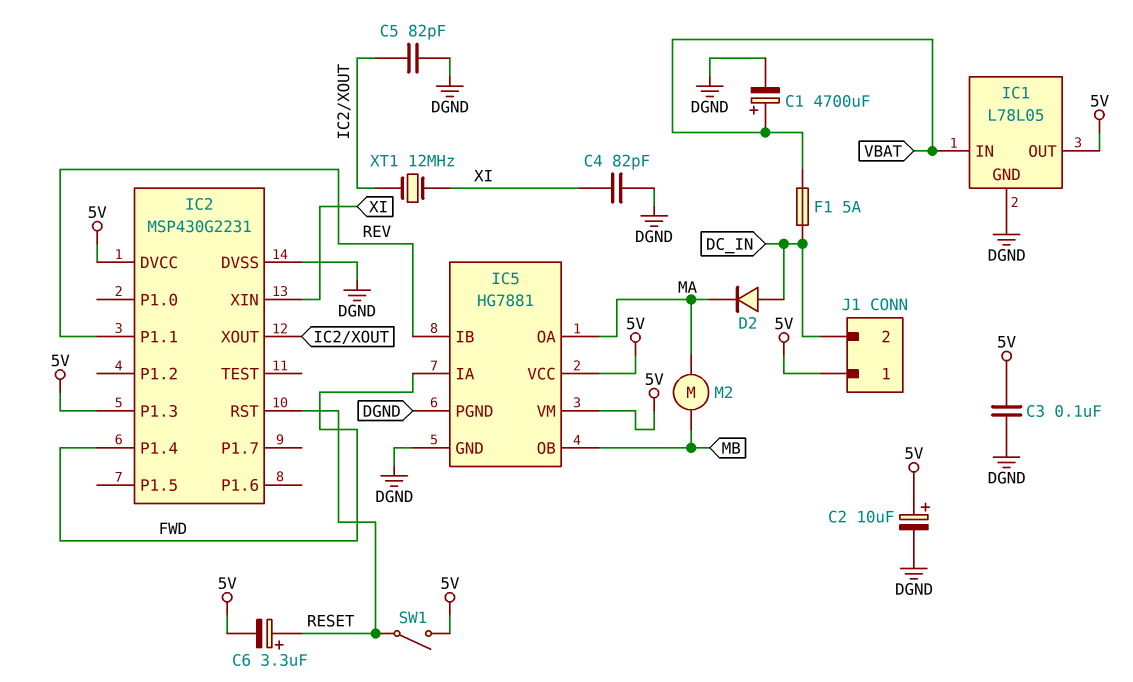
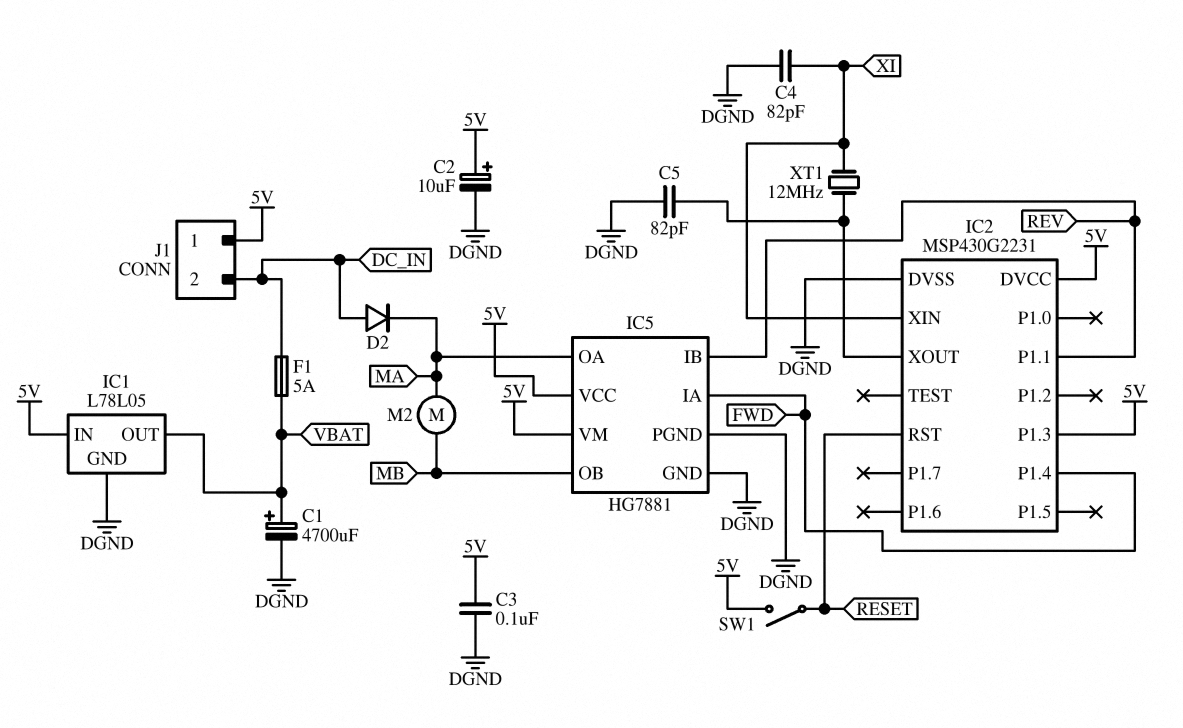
C6: 3.3uF (plus RESET, minus 5V) -> none
IC1 pin IN: VBAT -> 5V
IC1 pin OUT: 5V -> VBAT

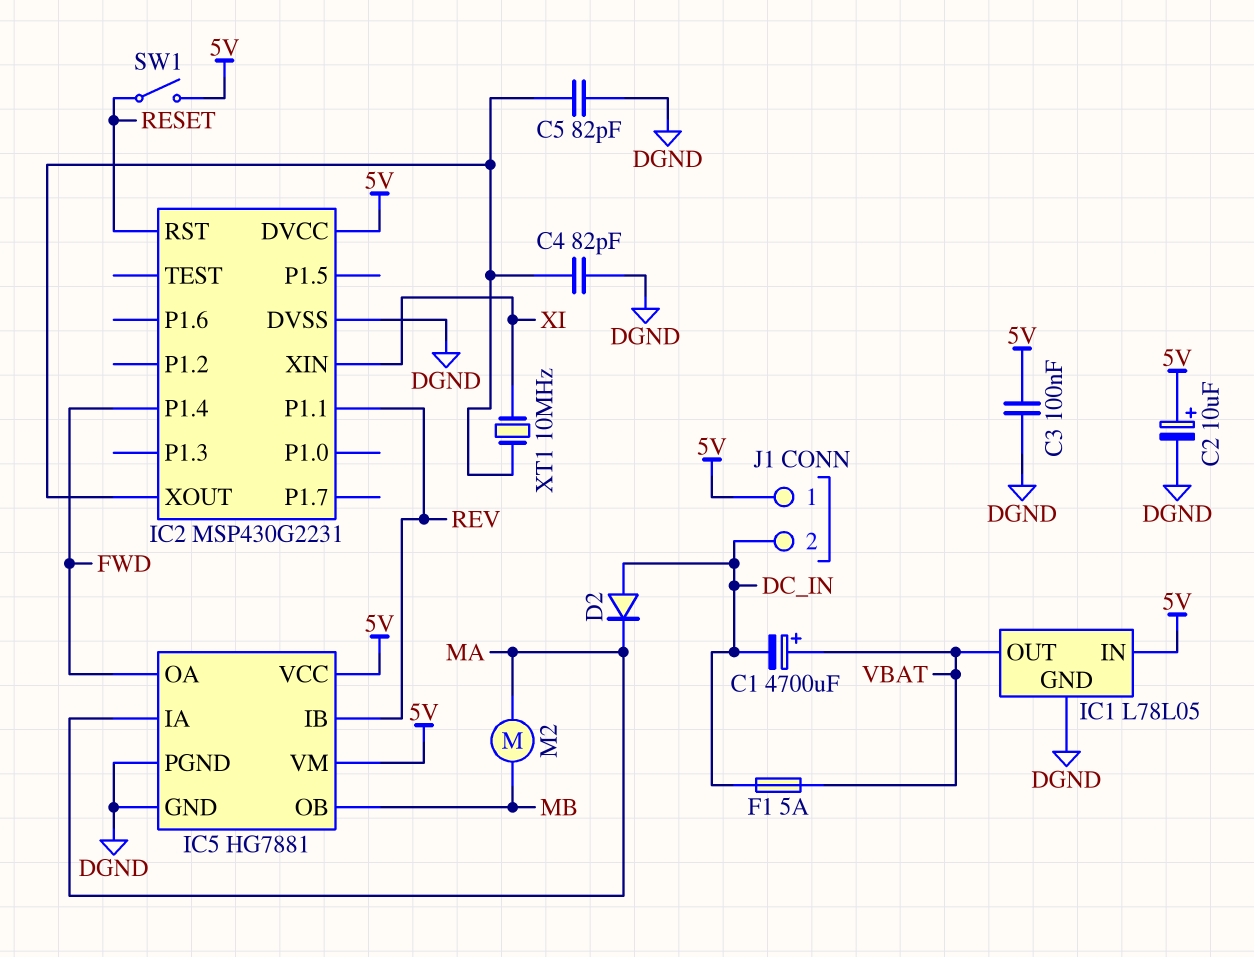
C1: 4700uF (plus VBAT, minus DGND) -> 4700uF (plus VBAT, minus DC_IN)
C4: 82pF (DGND, XI) -> 82pF (DGND, IC2/XOUT)
IC2 pin P1.3: 5V -> none
IC5 pin IA: FWD -> MA
IC5 pin OA: MA -> FWD
XT1: 12MHz (IC2/XOUT, XI) -> 10MHz (IC2/XOUT, XI)

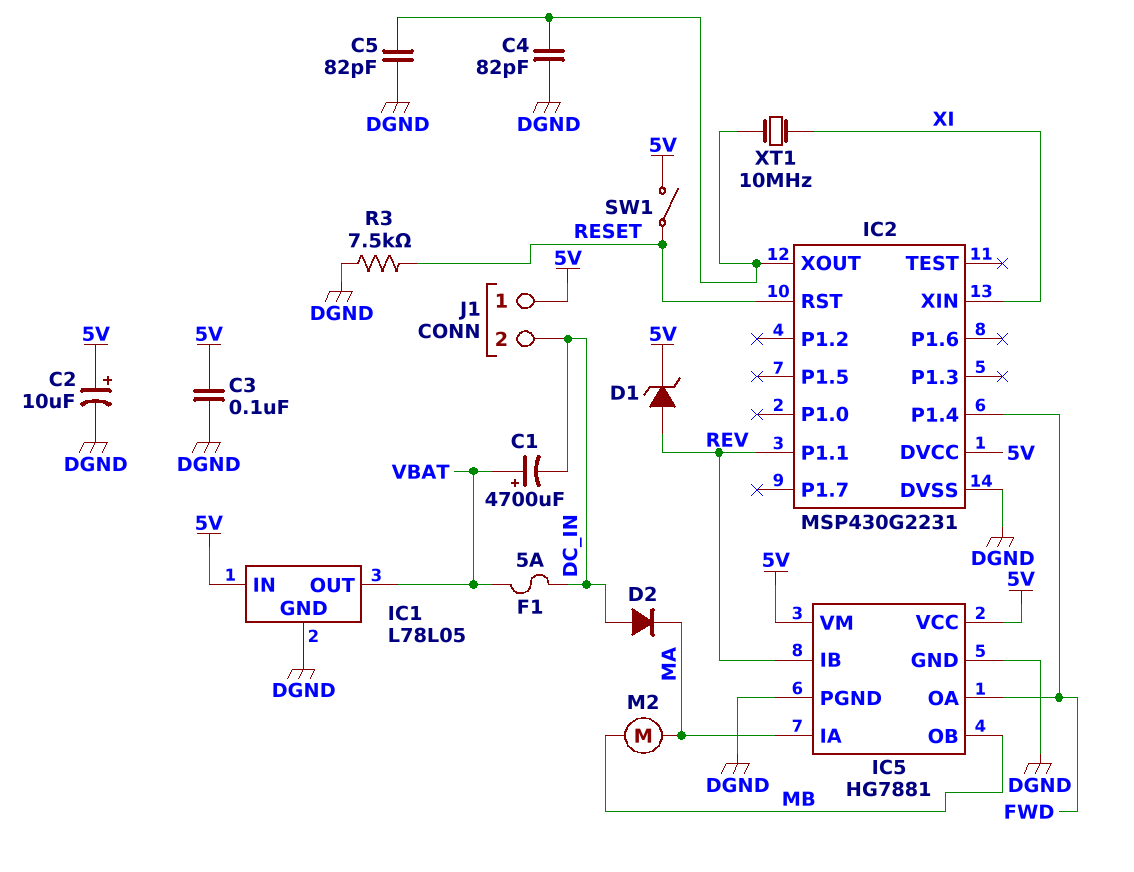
D1: none -> zener (A REV, K 5V)
R3: none -> 7.5k (DGND, RESET)

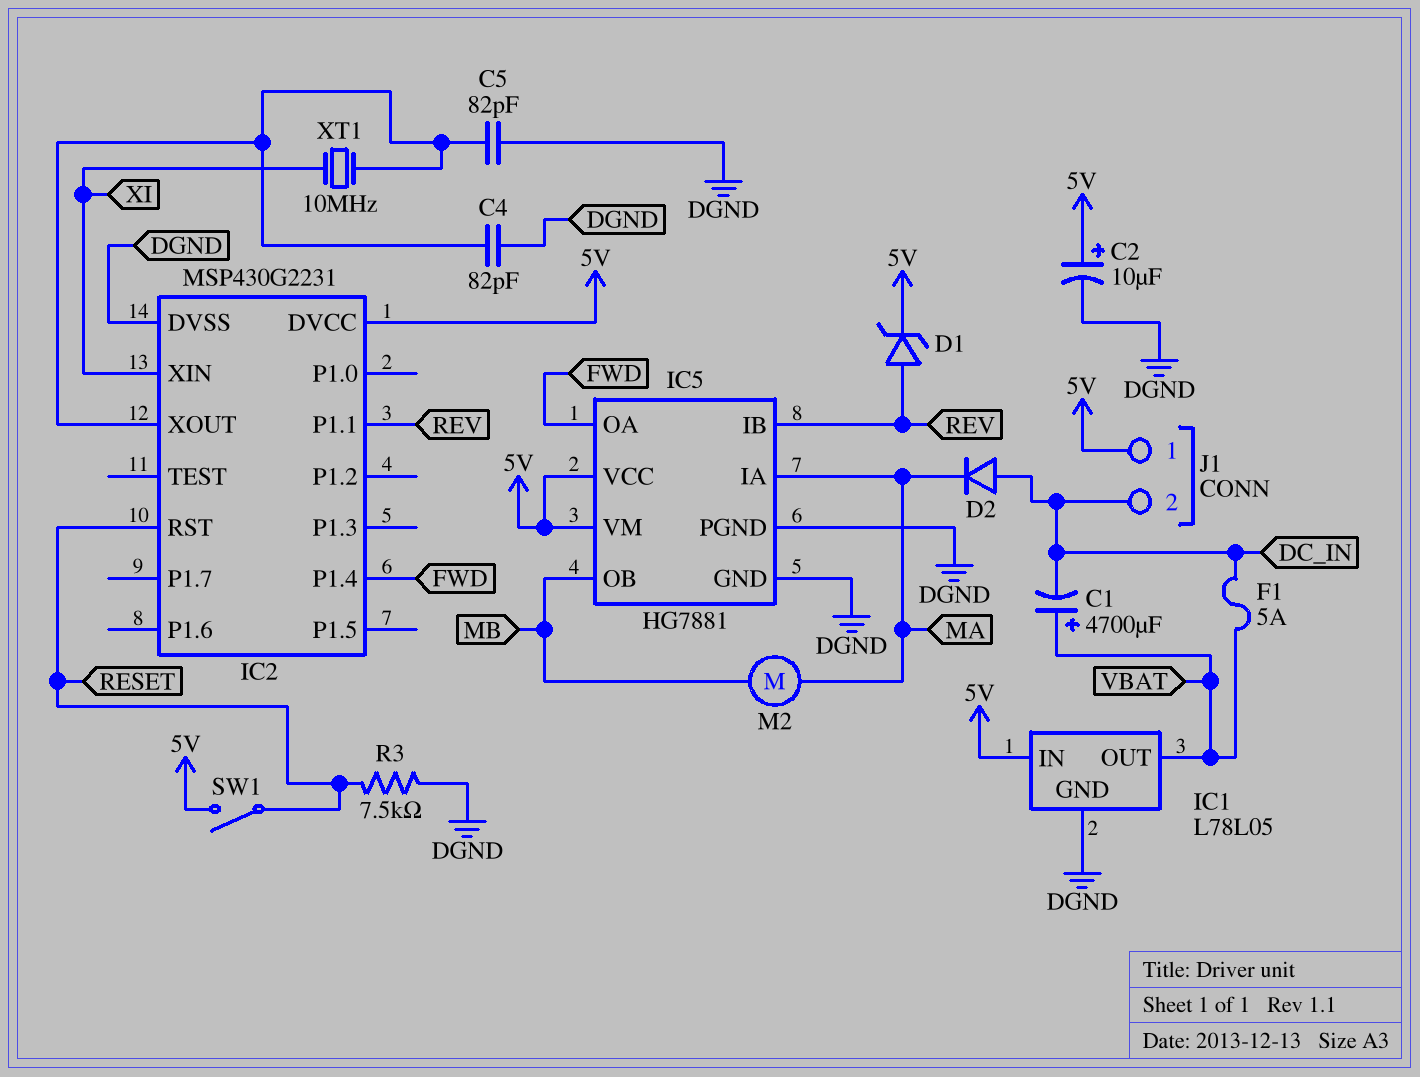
C3: 100nF (5V, DGND) -> none

